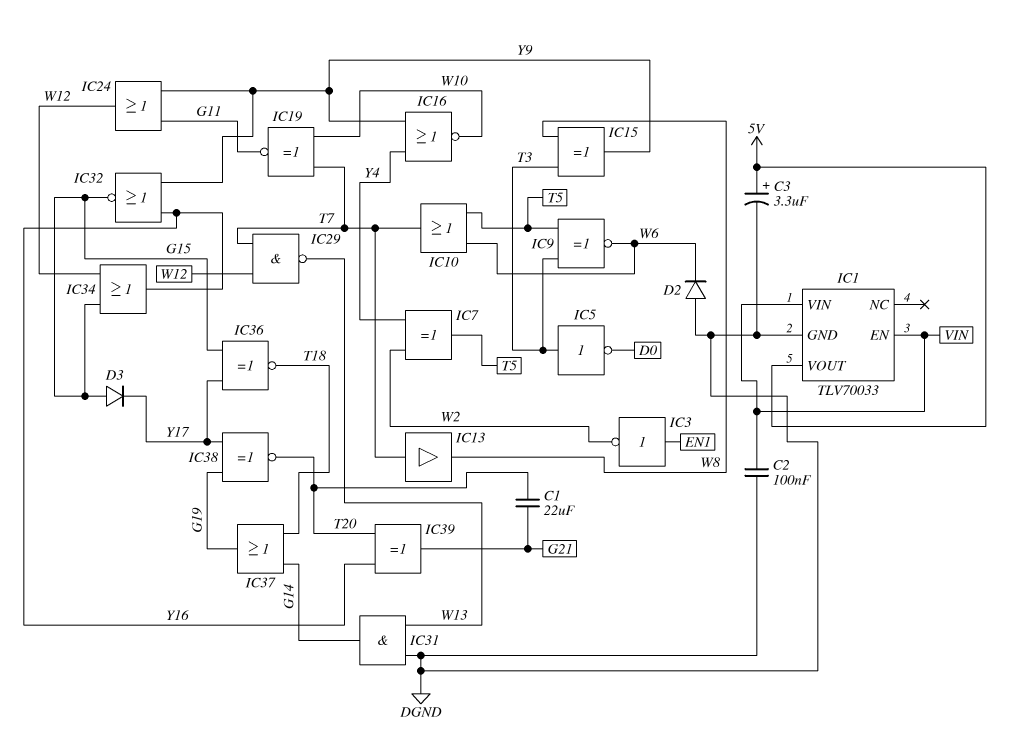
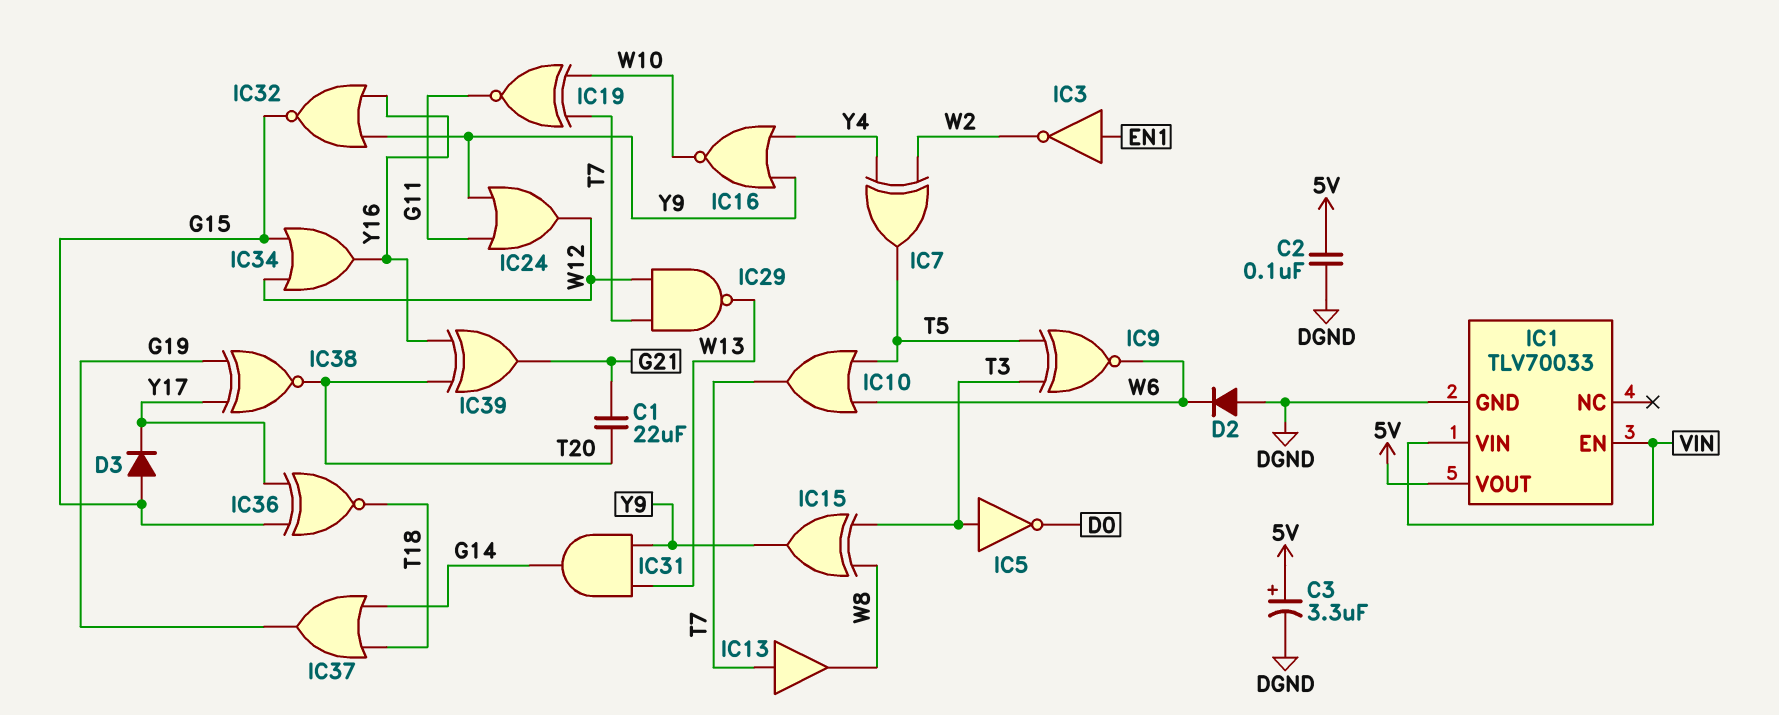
C2: 100nF (DGND, VIN) -> 100nF (5V, DGND)
IC31: AND (in DGND, in W13, out G14) -> AND (in W13, in Y9, out G14)

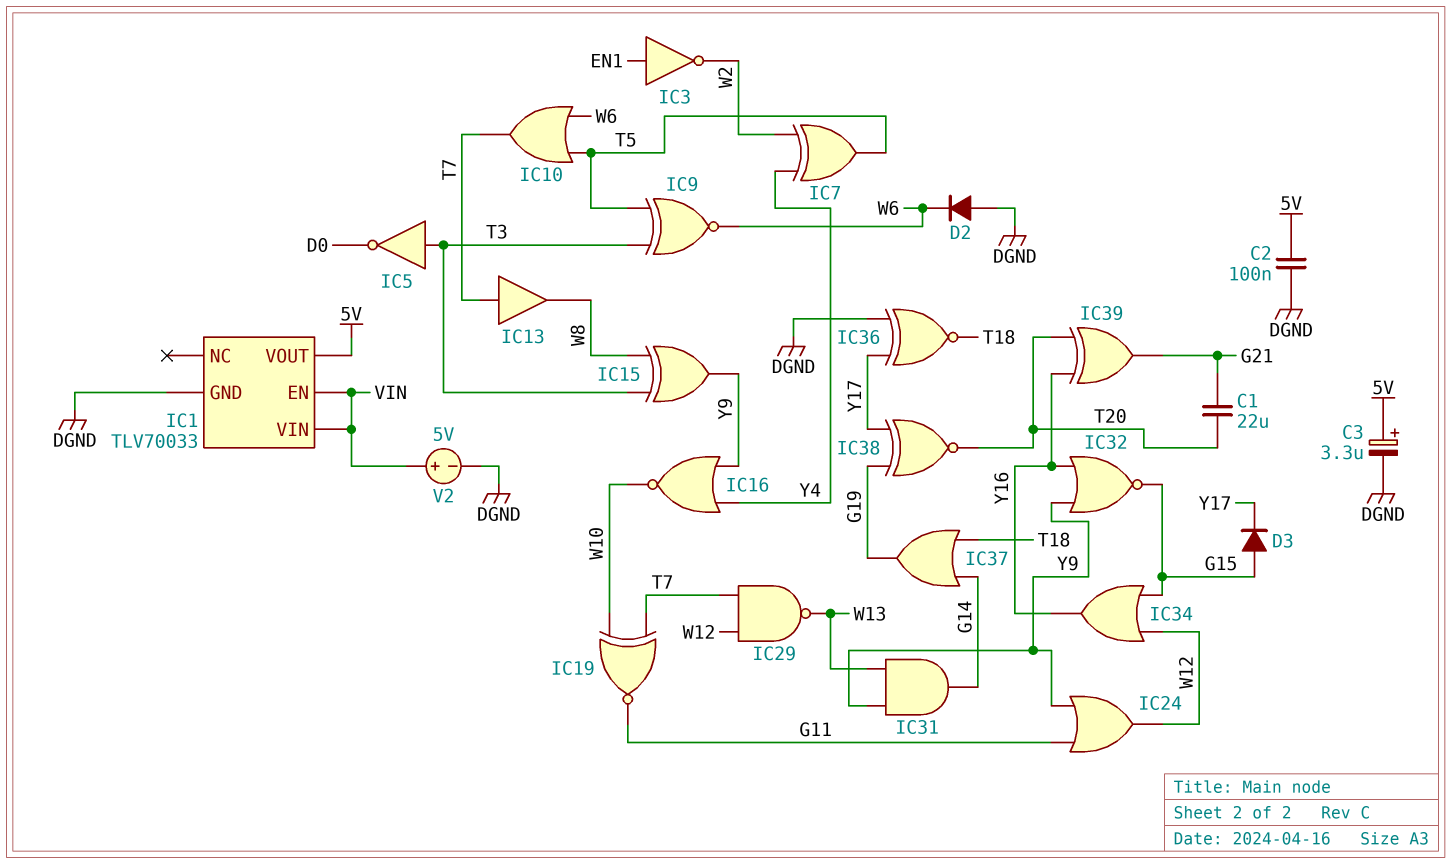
IC36: XNOR (in G15, in Y17, out T18) -> XNOR (in DGND, in Y17, out T18)
V2: none -> 5V (plus VIN, minus DGND)

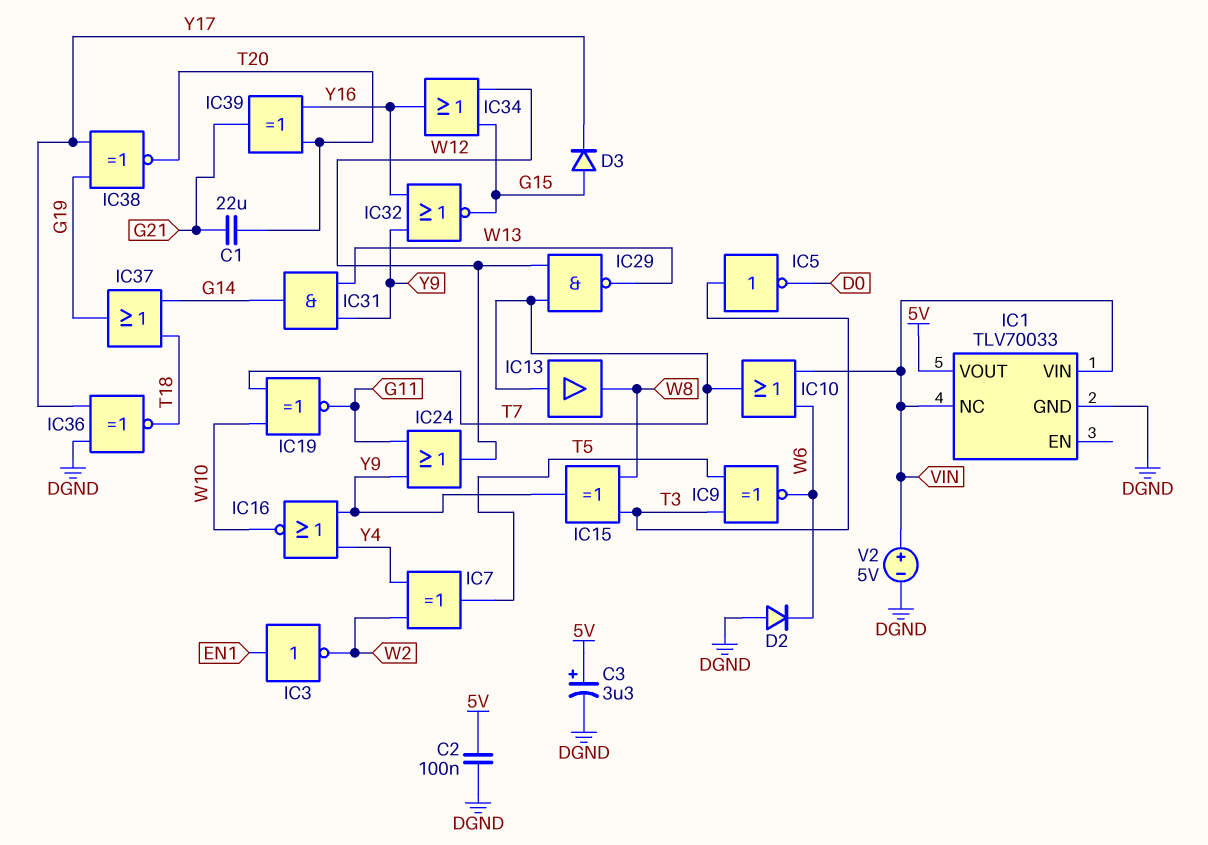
IC1 pin EN: VIN -> none
IC1 pin NC: none -> VIN
IC10: OR (in T5, in W6, out T7) -> OR (in VIN, in W6, out T7)

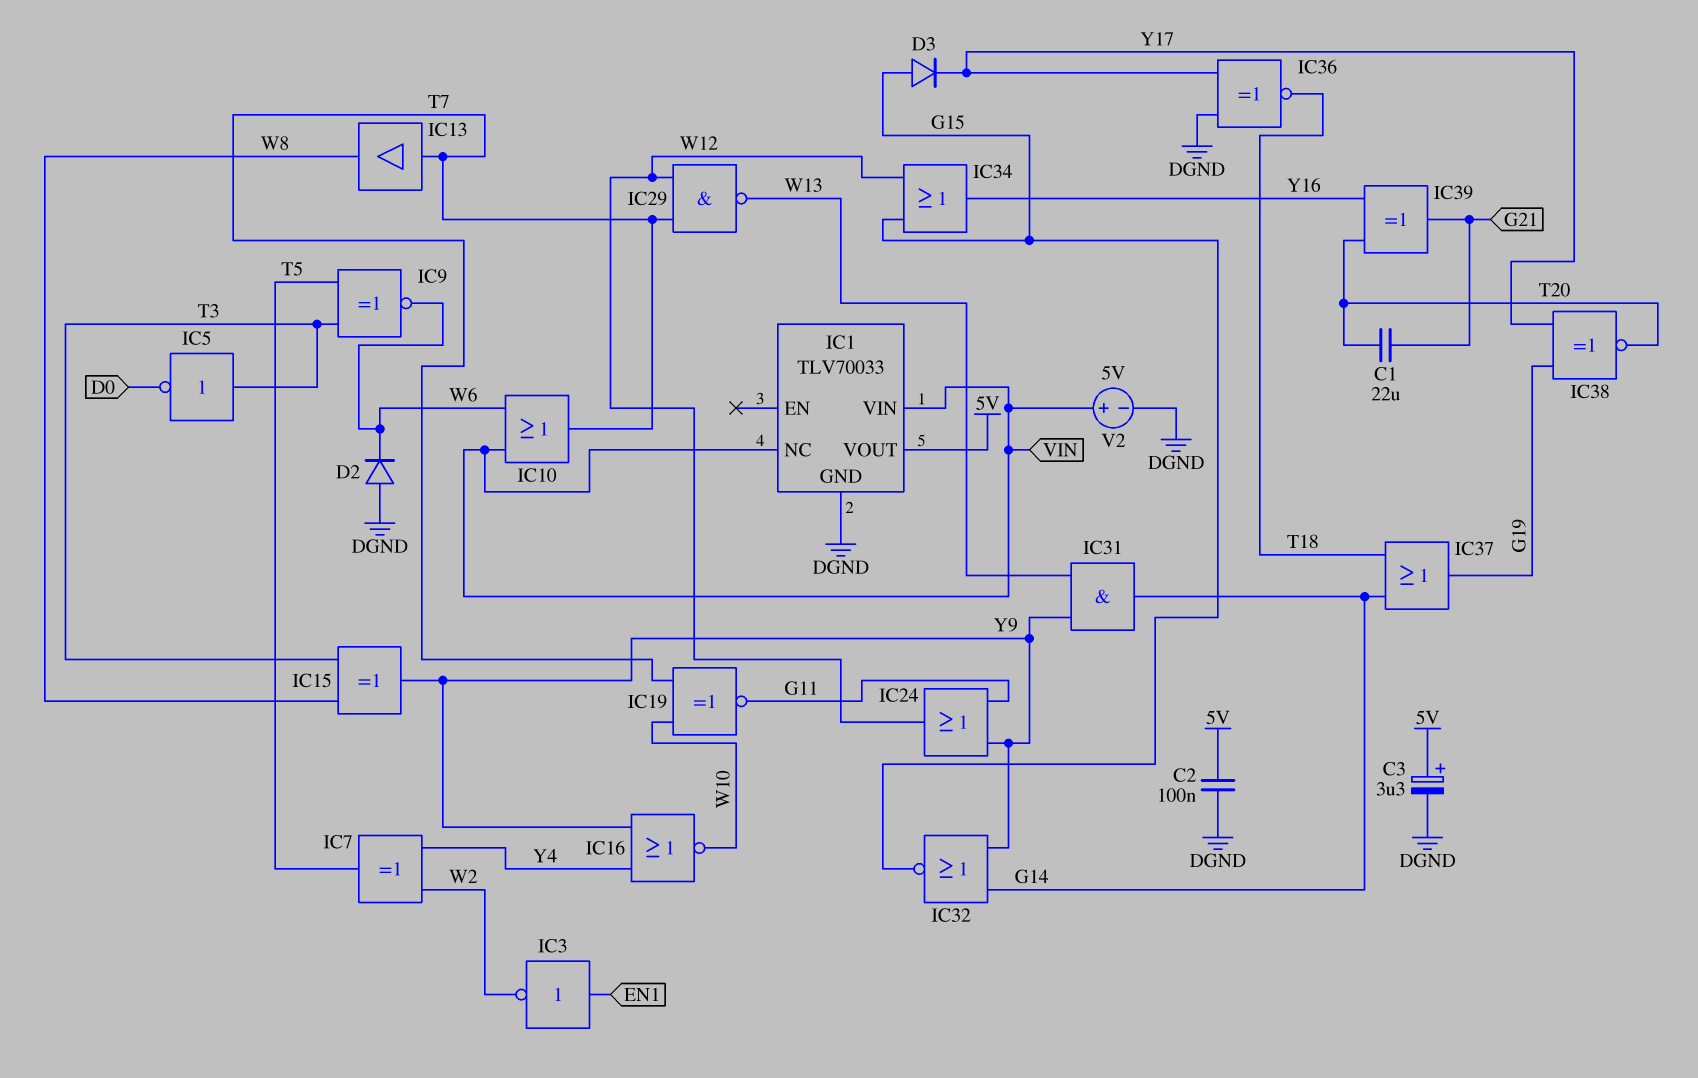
IC32: NOR (in Y9, in Y16, out G15) -> NOR (in G14, in Y9, out G15)

